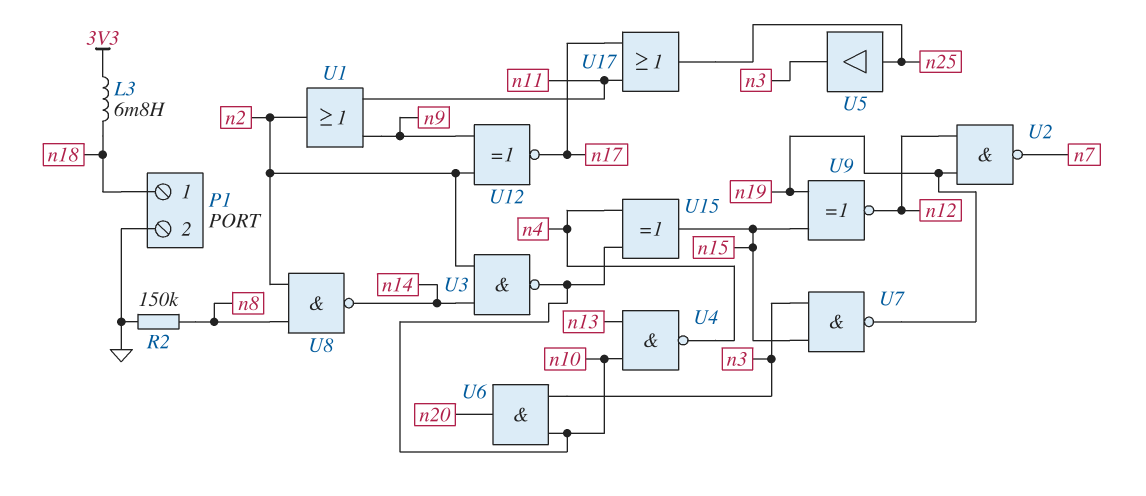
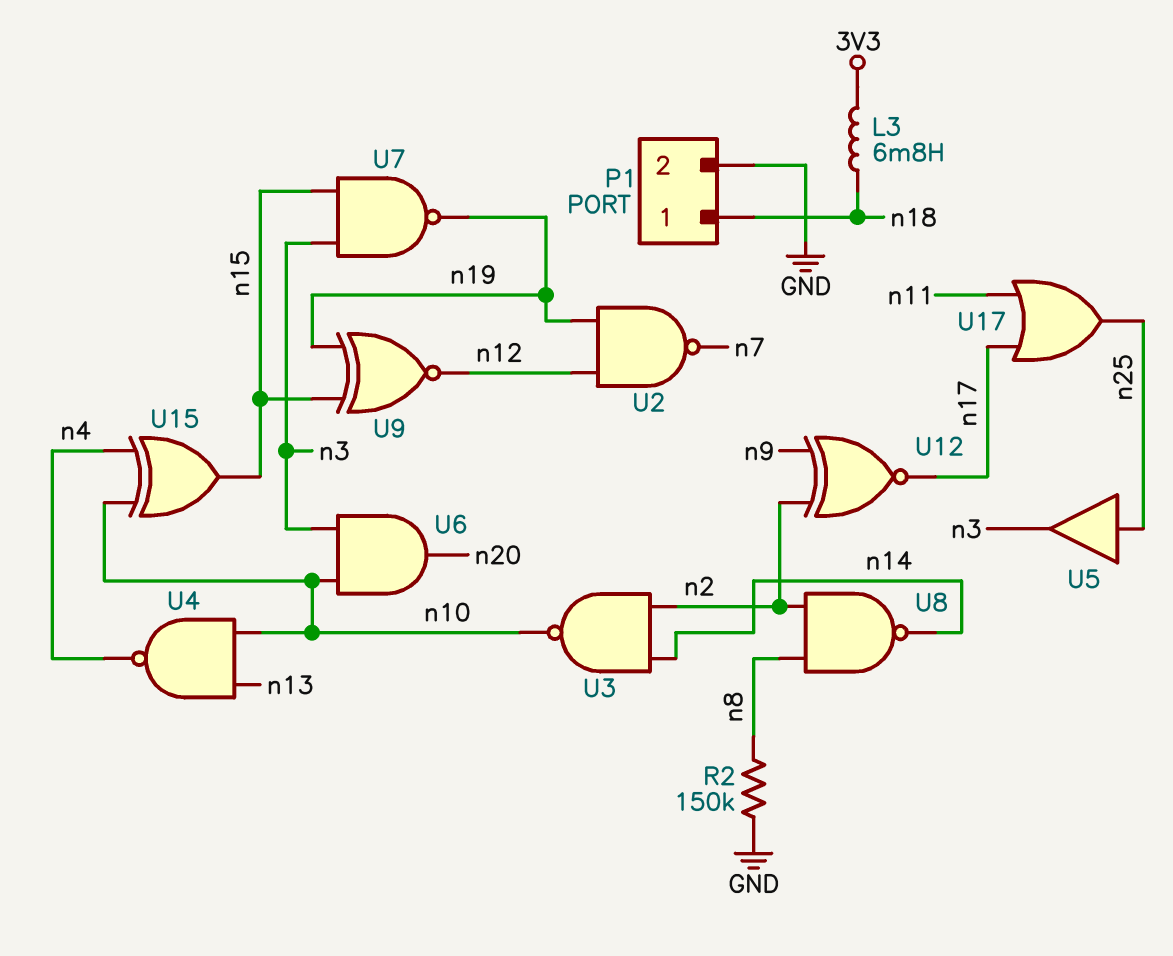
U1: OR (in n9, in n11, out n2) -> none

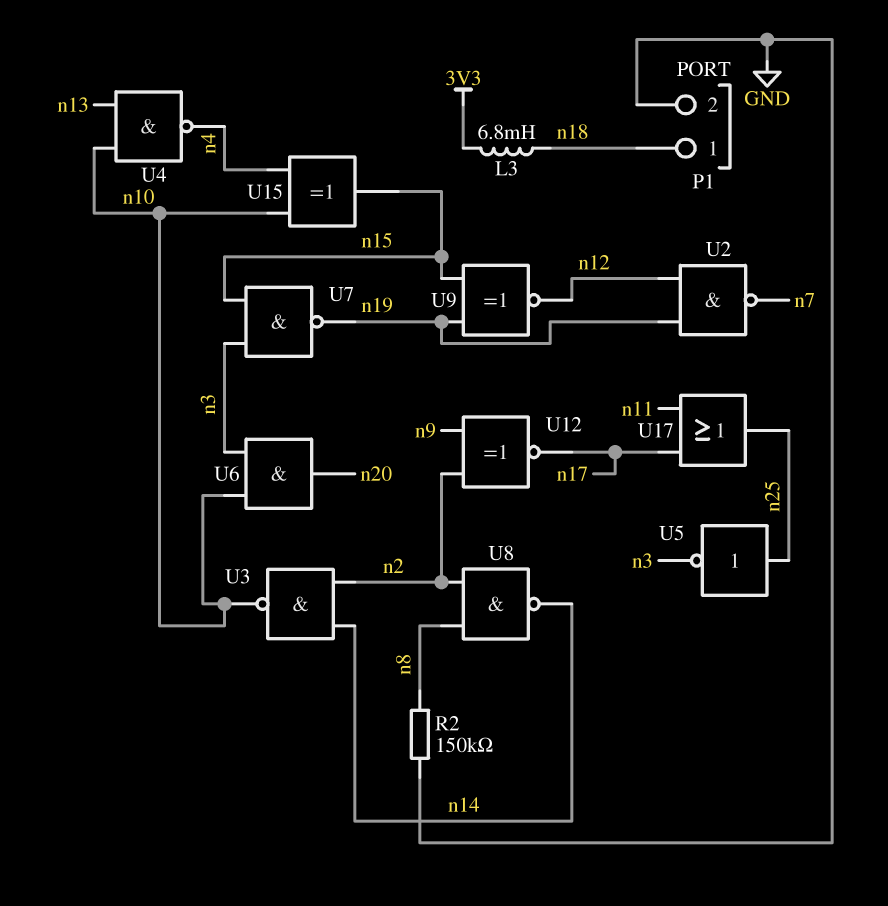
U5: buffer (in n25, out n3) -> NOT (in n25, out n3)

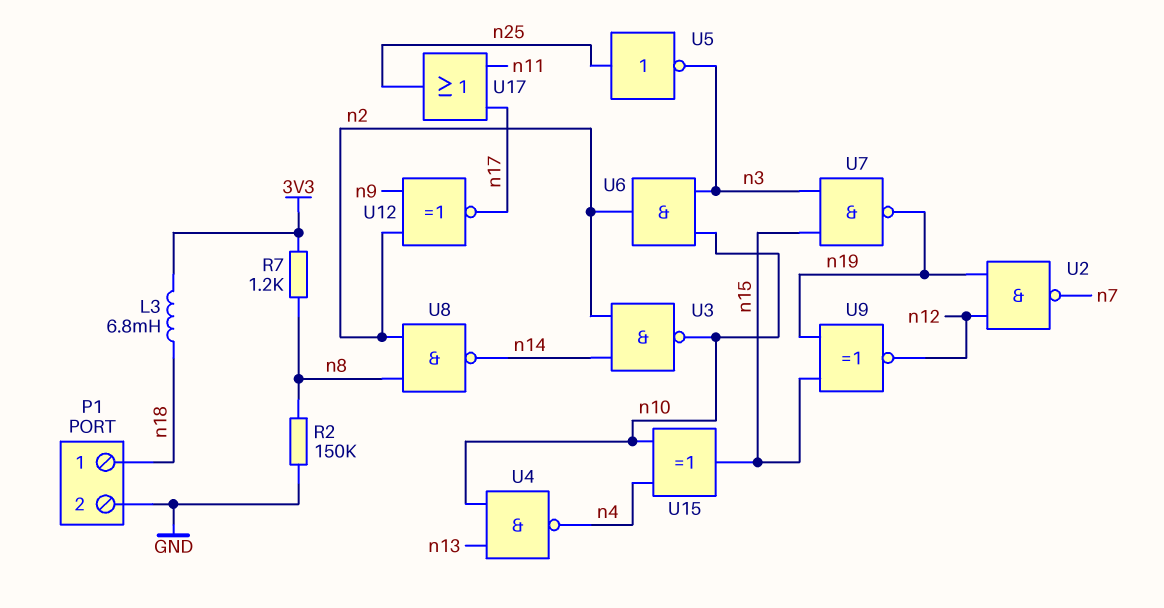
R7: none -> 1.2k (3V3, n8)
U6: AND (in n3, in n10, out n20) -> AND (in n3, in n10, out n2)

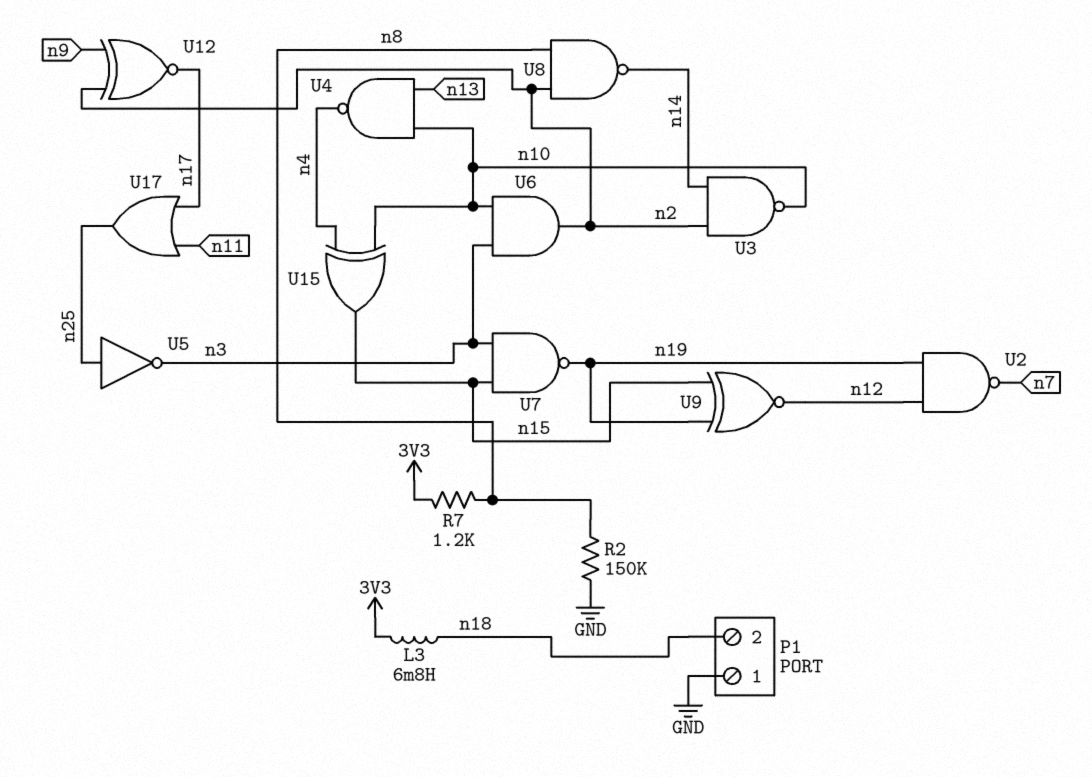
P1 pin 1: n18 -> GND
P1 pin 2: GND -> n18

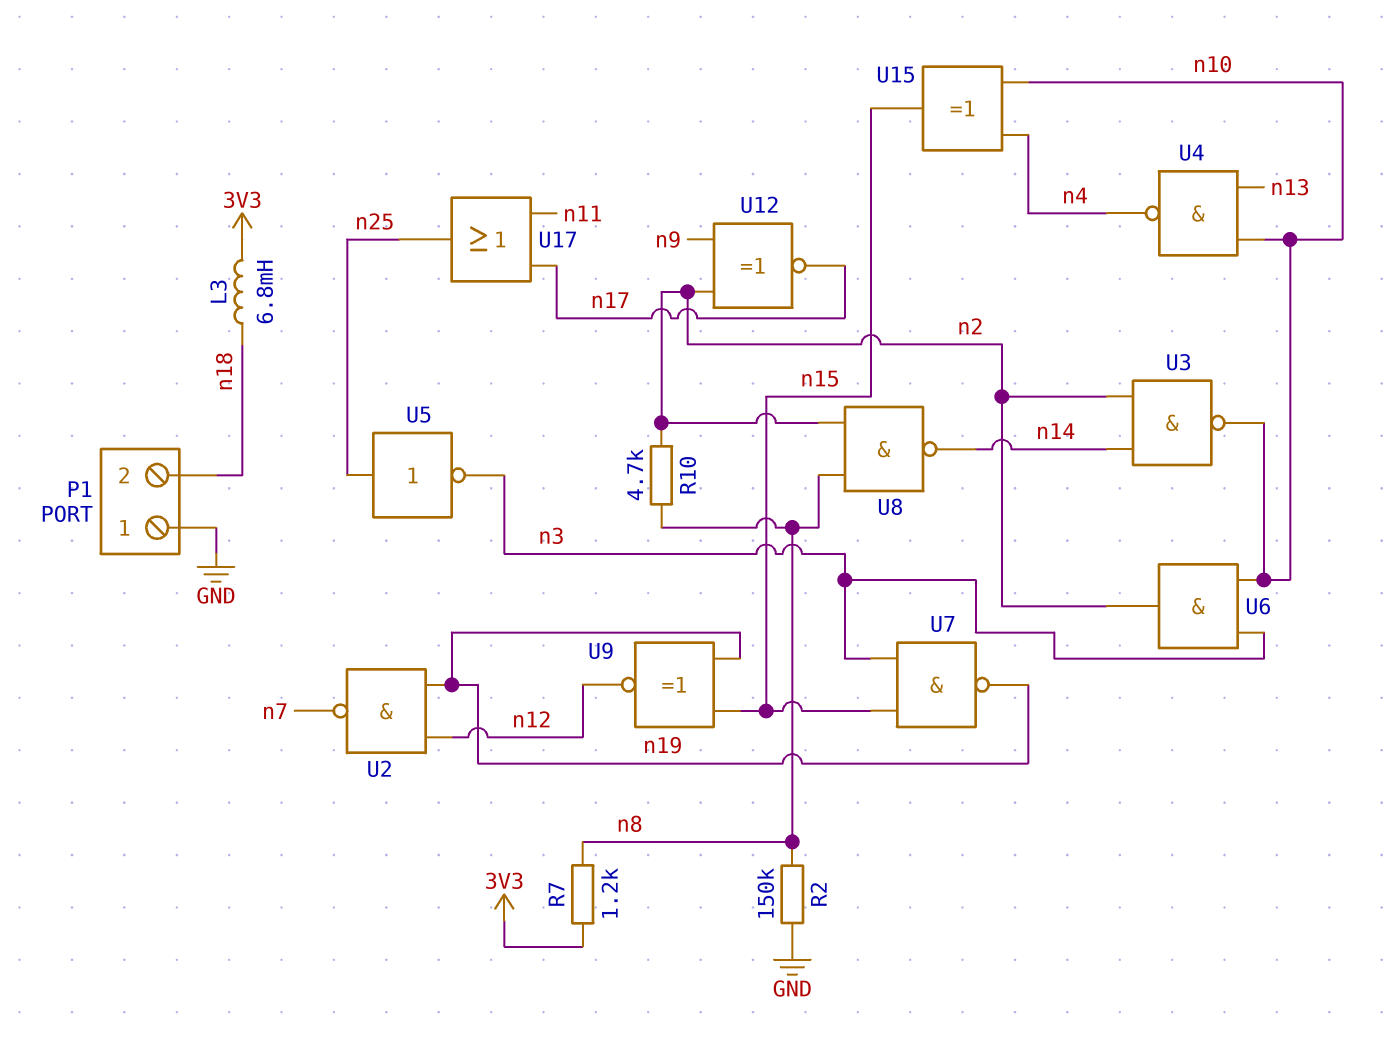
R10: none -> 4.7k (n2, n8)

